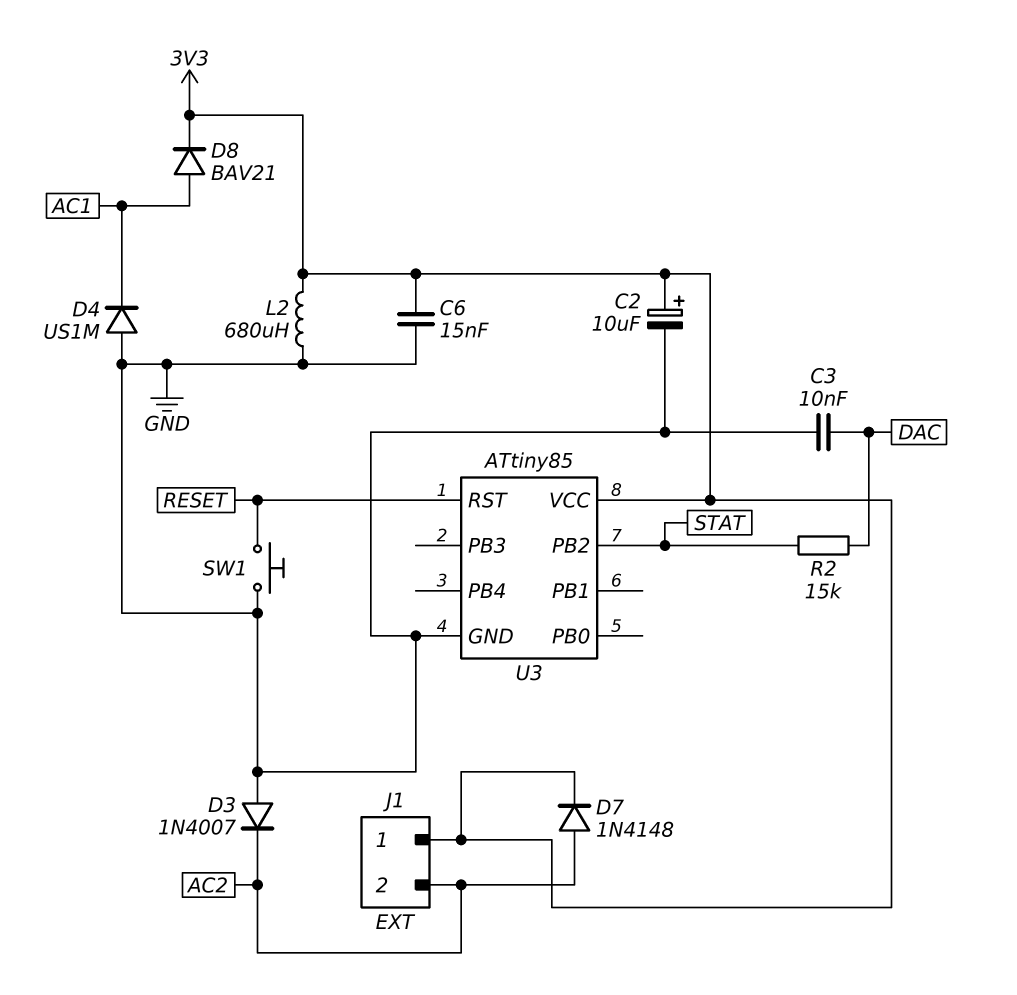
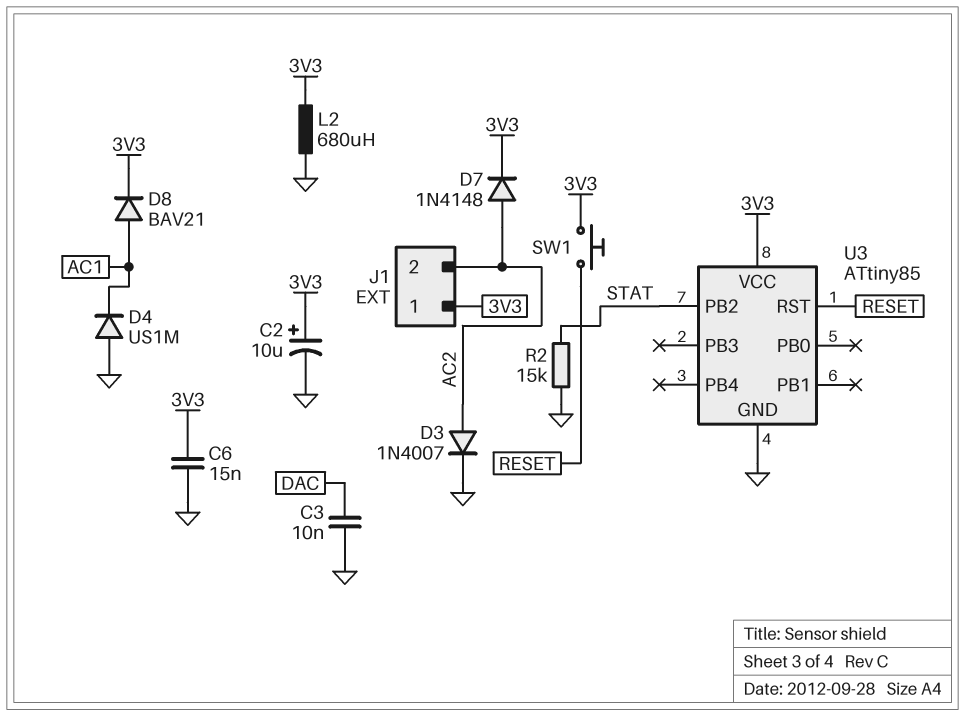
D3: diode 1N4007 (A GND, K AC2) -> diode 1N4007 (A AC2, K GND)
R2: 15k (DAC, STAT) -> 15k (GND, STAT)
SW1: button (GND, RESET) -> button (3V3, RESET)

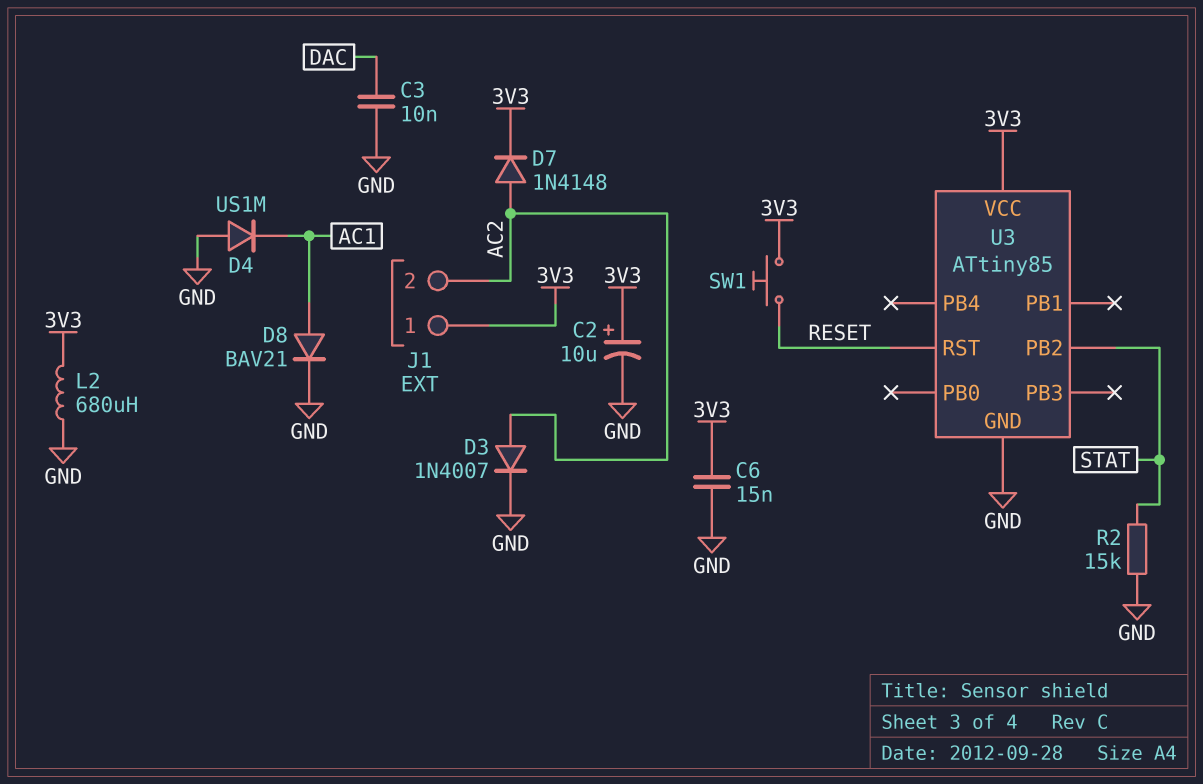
D8: diode BAV21 (A AC1, K 3V3) -> diode BAV21 (A AC1, K GND)

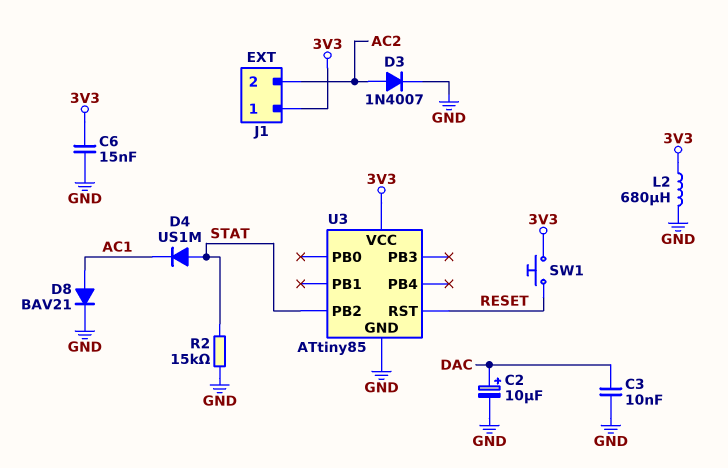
C2: 10uF (plus 3V3, minus GND) -> 10uF (plus DAC, minus GND)
D4: diode US1M (A GND, K AC1) -> diode US1M (A STAT, K AC1)
D7: diode 1N4148 (A AC2, K 3V3) -> none

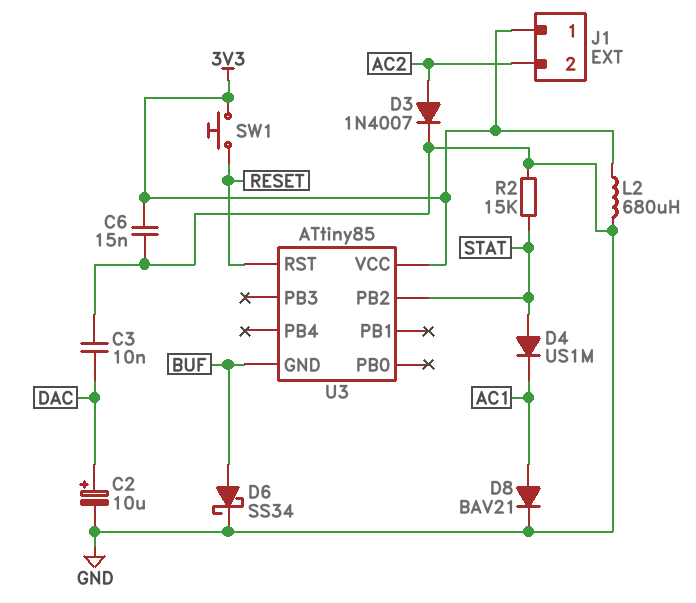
D6: none -> schottky SS34 (A BUF, K GND)
U3 pin GND: GND -> BUF

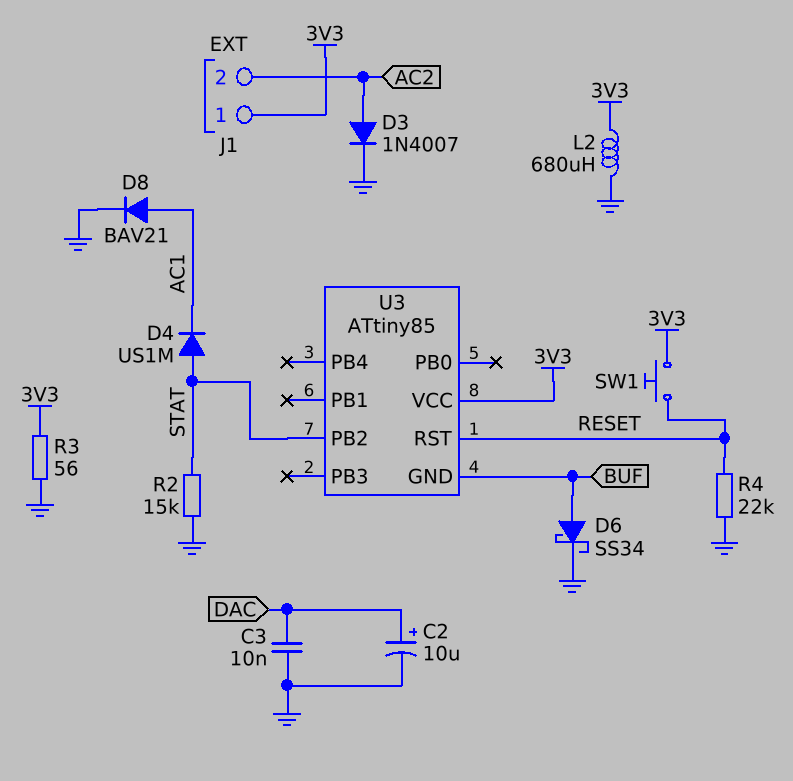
C6: 15nF (3V3, GND) -> none
R3: none -> 56 (3V3, GND)
R4: none -> 22k (GND, RESET)

